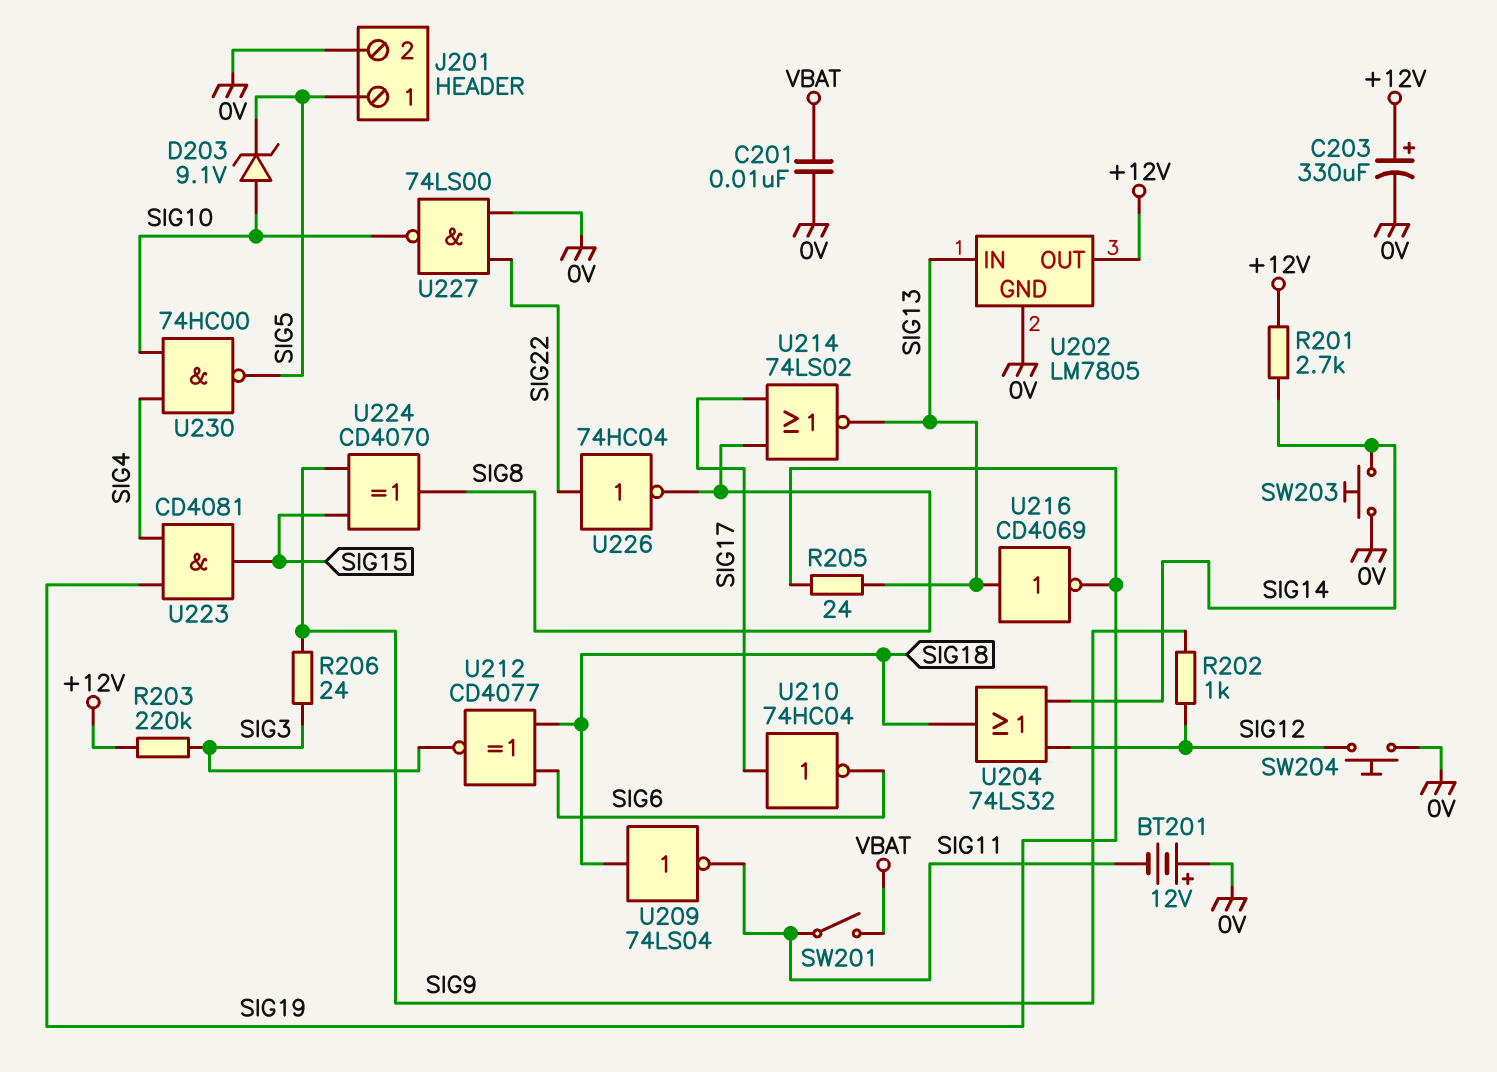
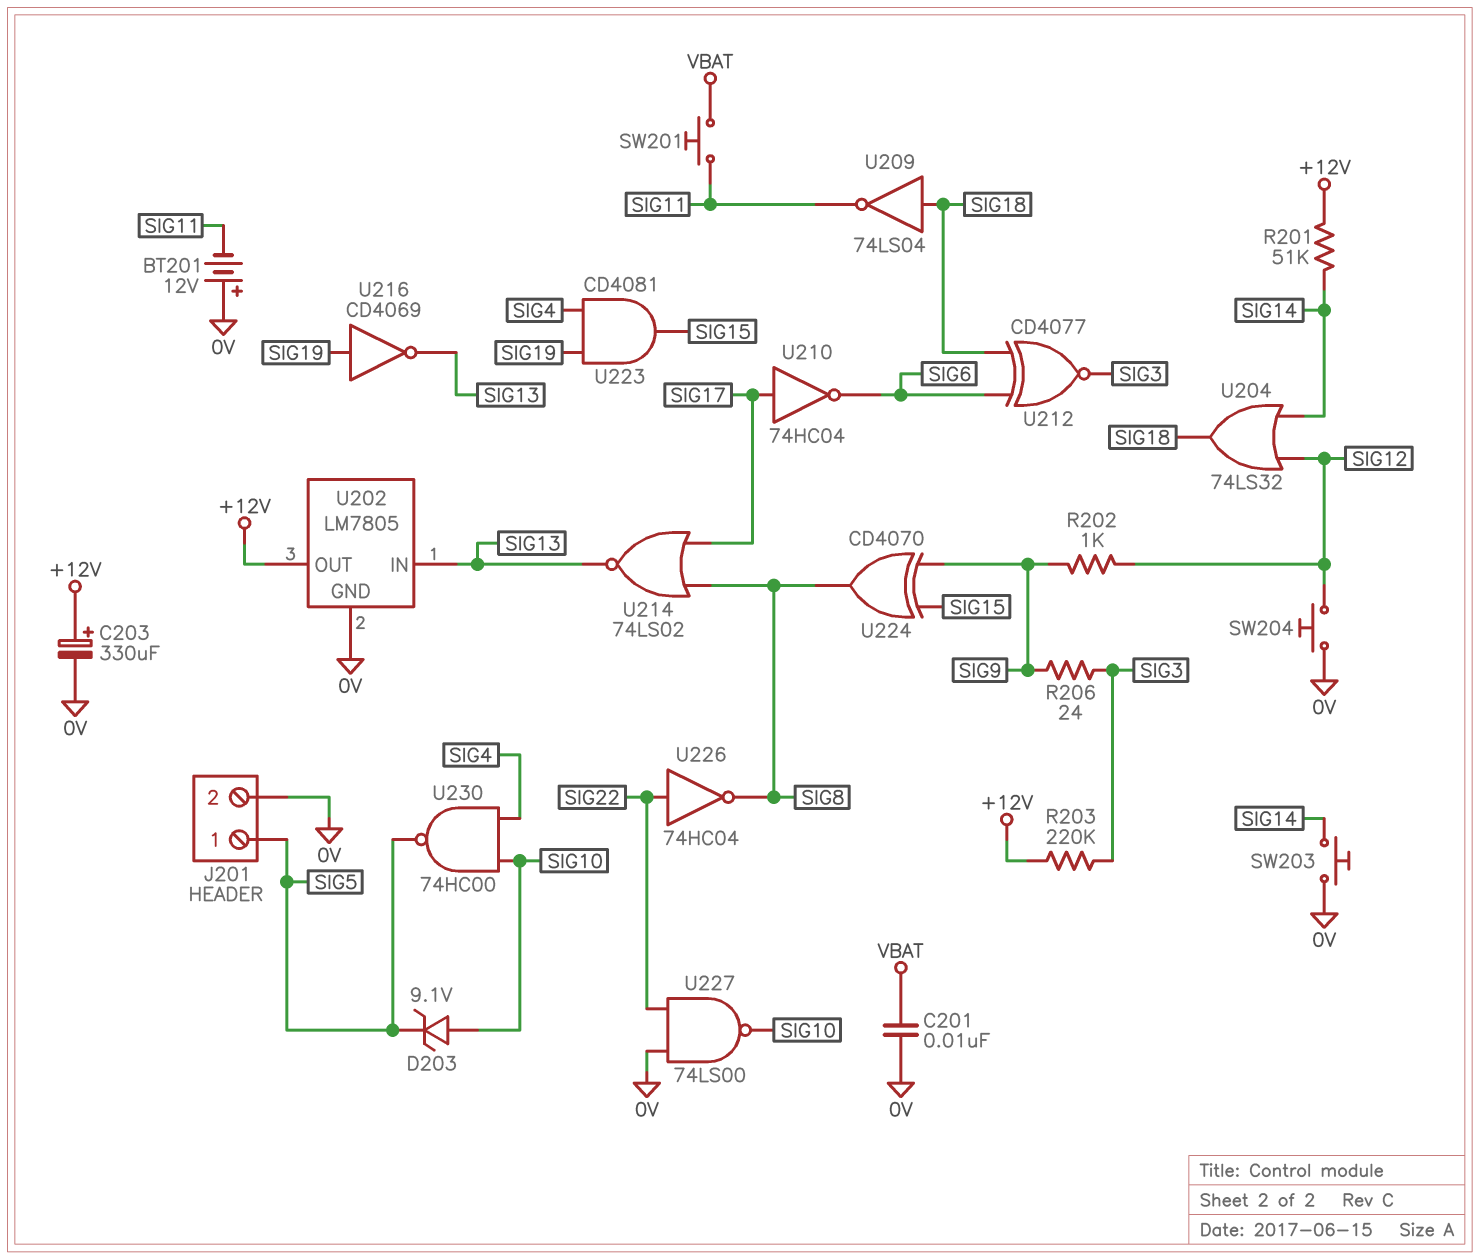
R201: 2.7k (+12V, SIG14) -> 51k (+12V, SIG14)
R205: 24 (SIG13, SIG19) -> none
SW201: switch (SIG11, VBAT) -> button (SIG11, VBAT)
U216: NOT CD4069 (in SIG13, out SIG19) -> NOT CD4069 (in SIG19, out SIG13)

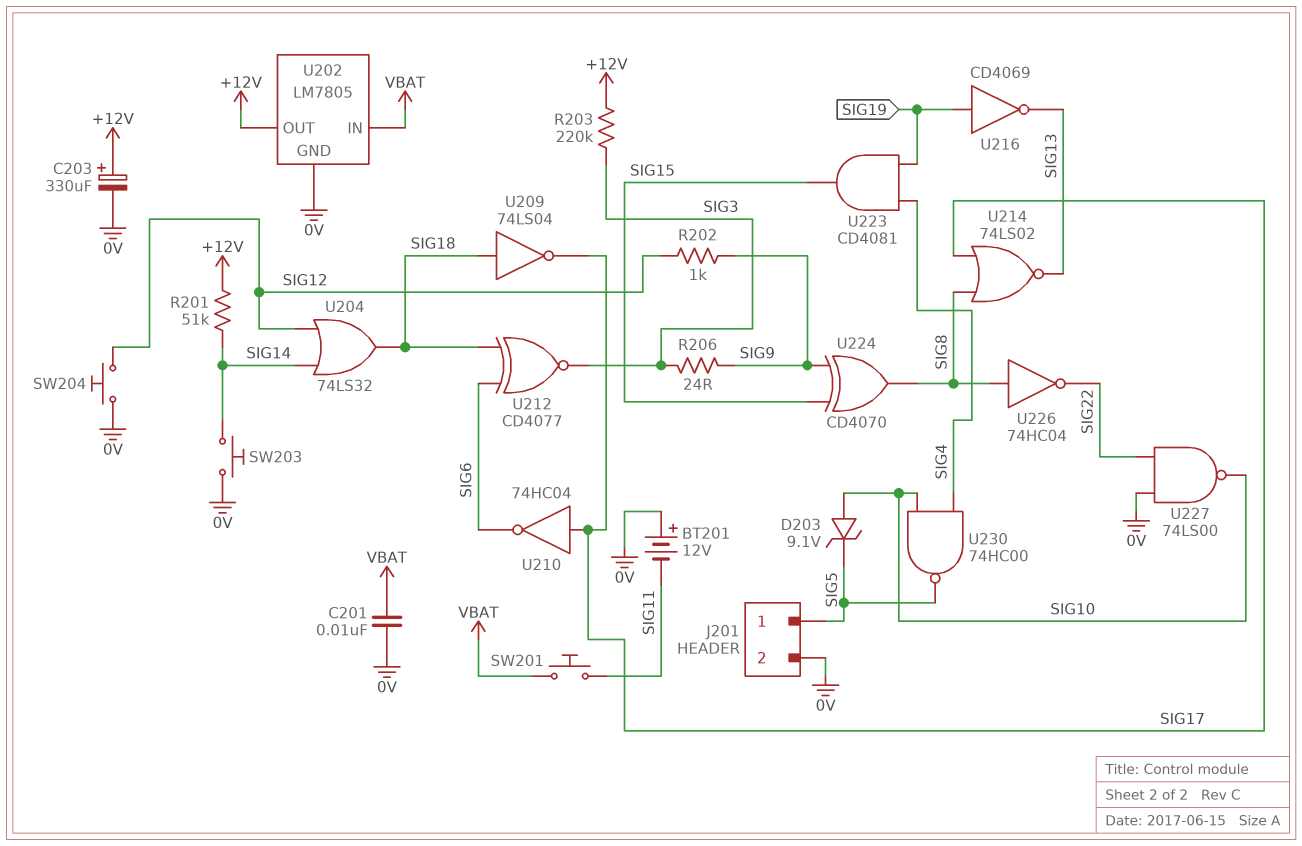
U202 pin IN: SIG13 -> VBAT
U209: NOT 74LS04 (in SIG18, out SIG11) -> NOT 74LS04 (in SIG18, out SIG17)
U226: NOT 74HC04 (in SIG22, out SIG8) -> NOT 74HC04 (in SIG8, out SIG22)

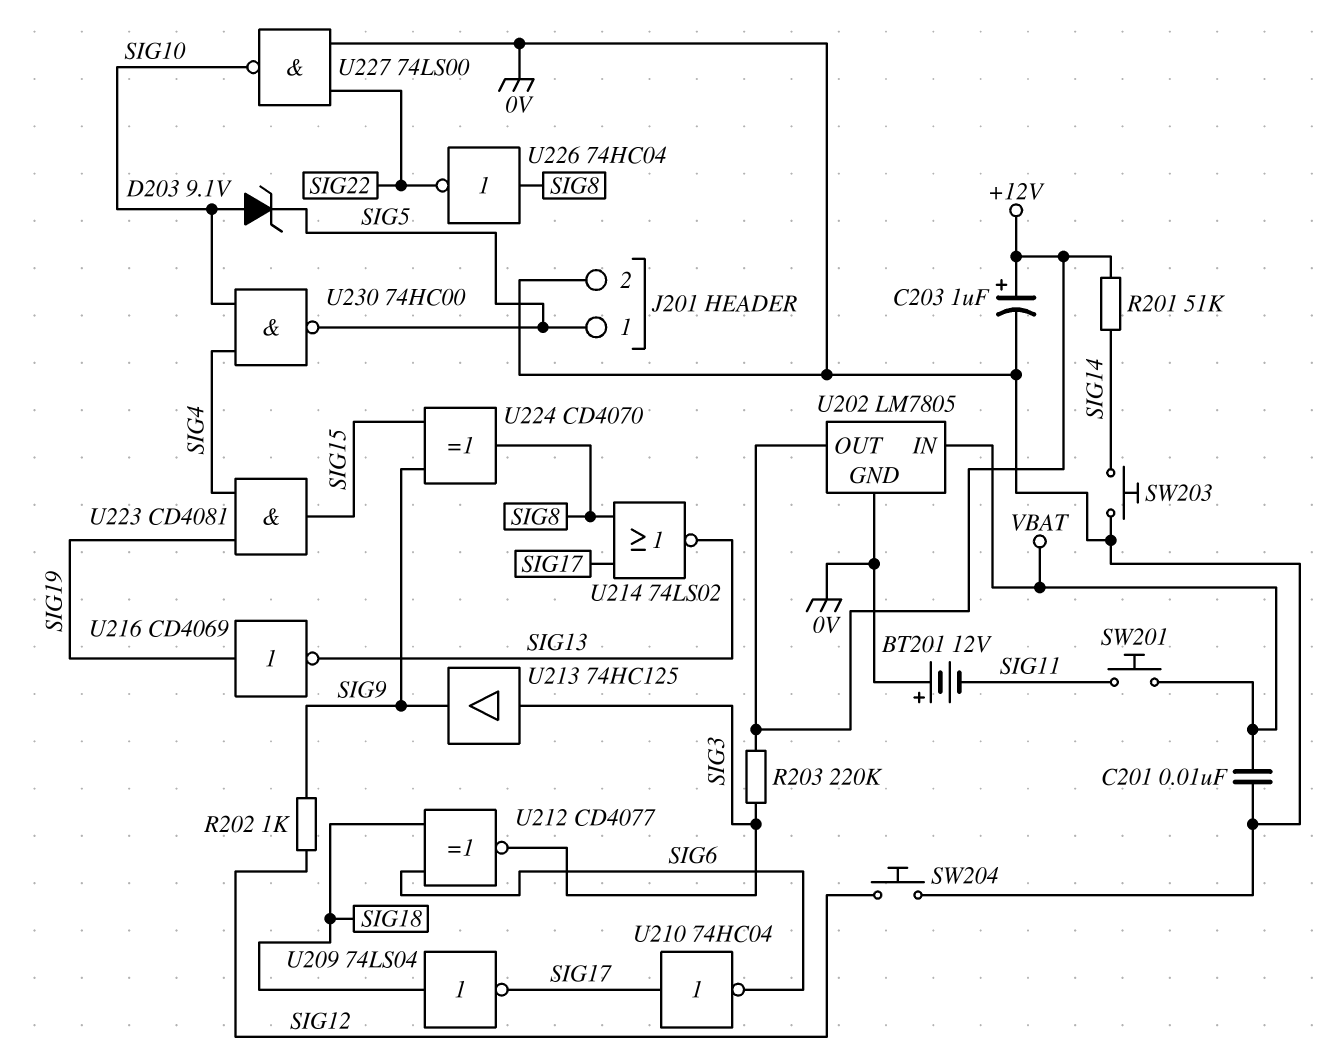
C203: 330uF (plus +12V, minus 0V) -> 1uF (plus +12V, minus 0V)
R206: 24 (SIG3, SIG9) -> none
U204: OR 74LS32 (in SIG12, in SIG14, out SIG18) -> none
U213: none -> buffer 74HC125 (in SIG3, out SIG9)

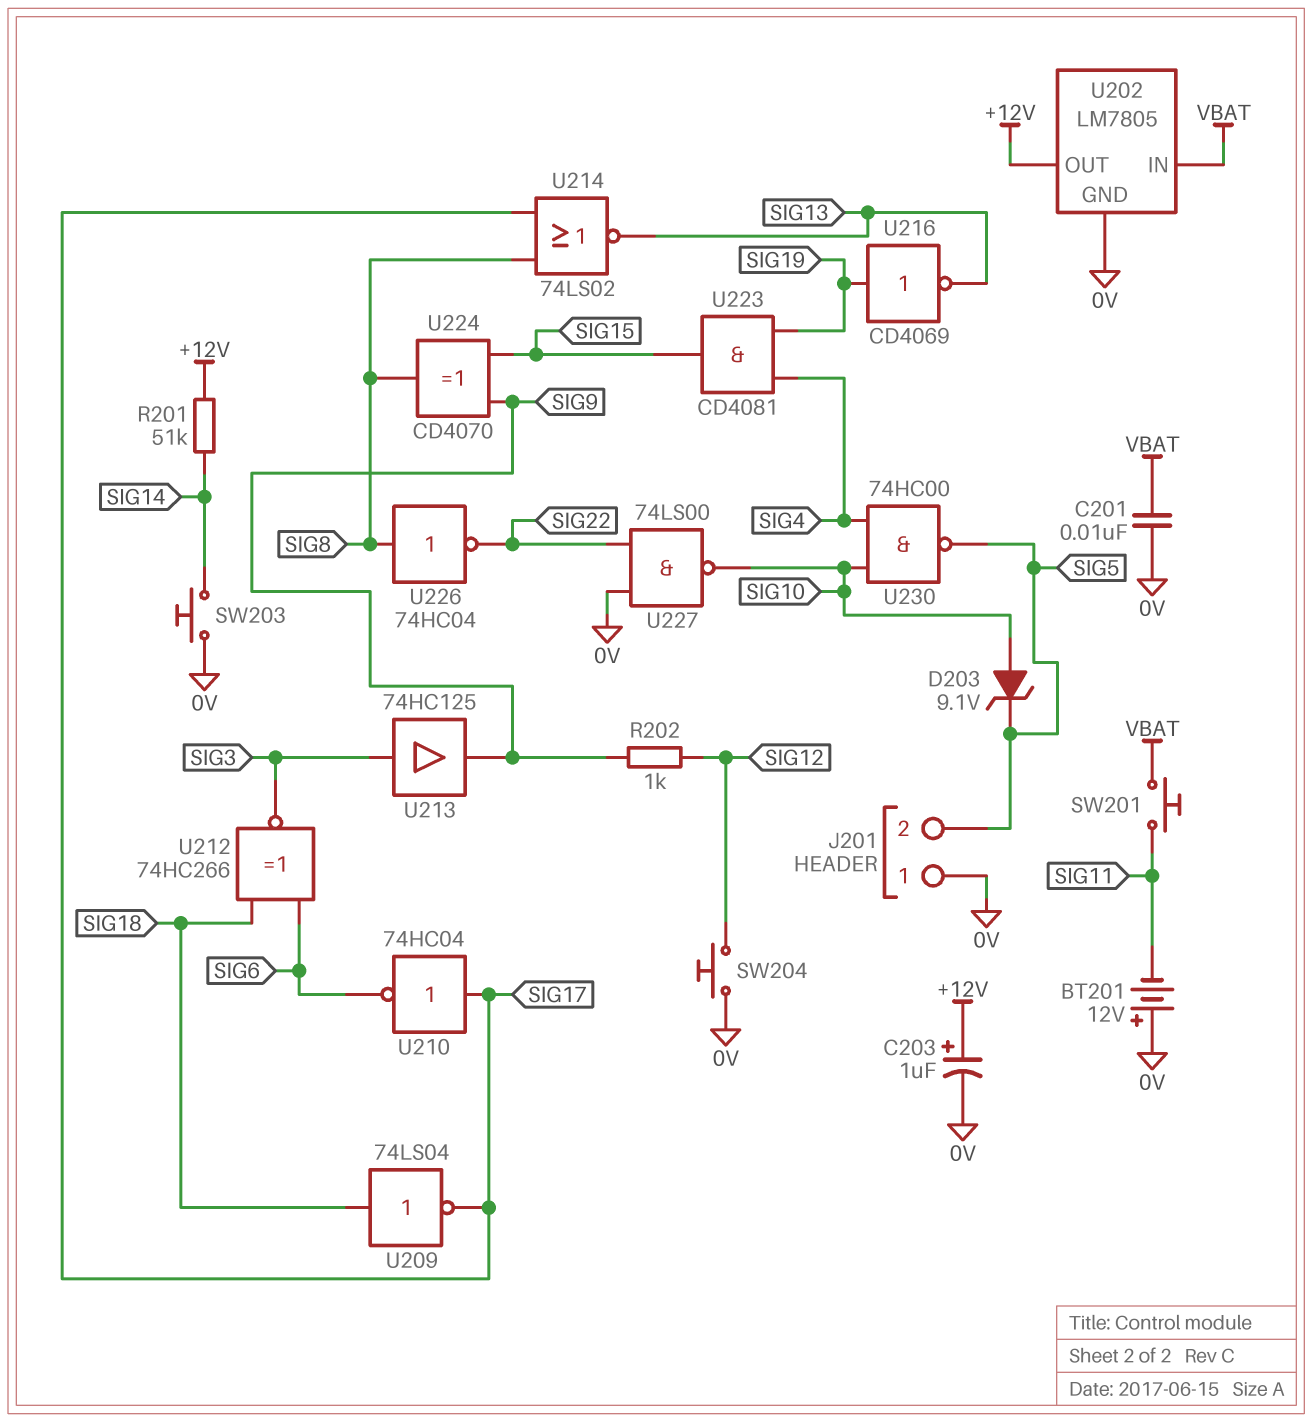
J201 pin 1: SIG5 -> 0V
J201 pin 2: 0V -> SIG5
R203: 220k (+12V, SIG3) -> none
U212: XNOR CD4077 (in SIG6, in SIG18, out SIG3) -> XNOR 74HC266 (in SIG6, in SIG18, out SIG3)

